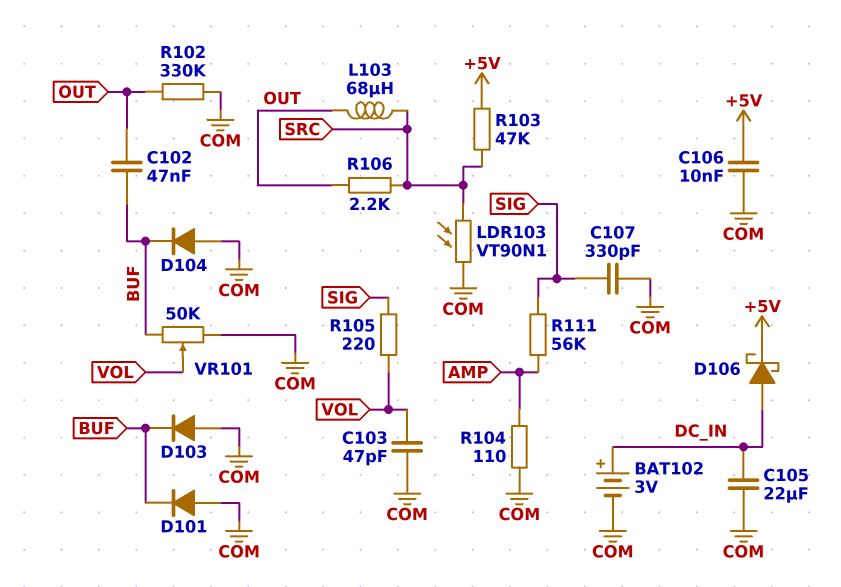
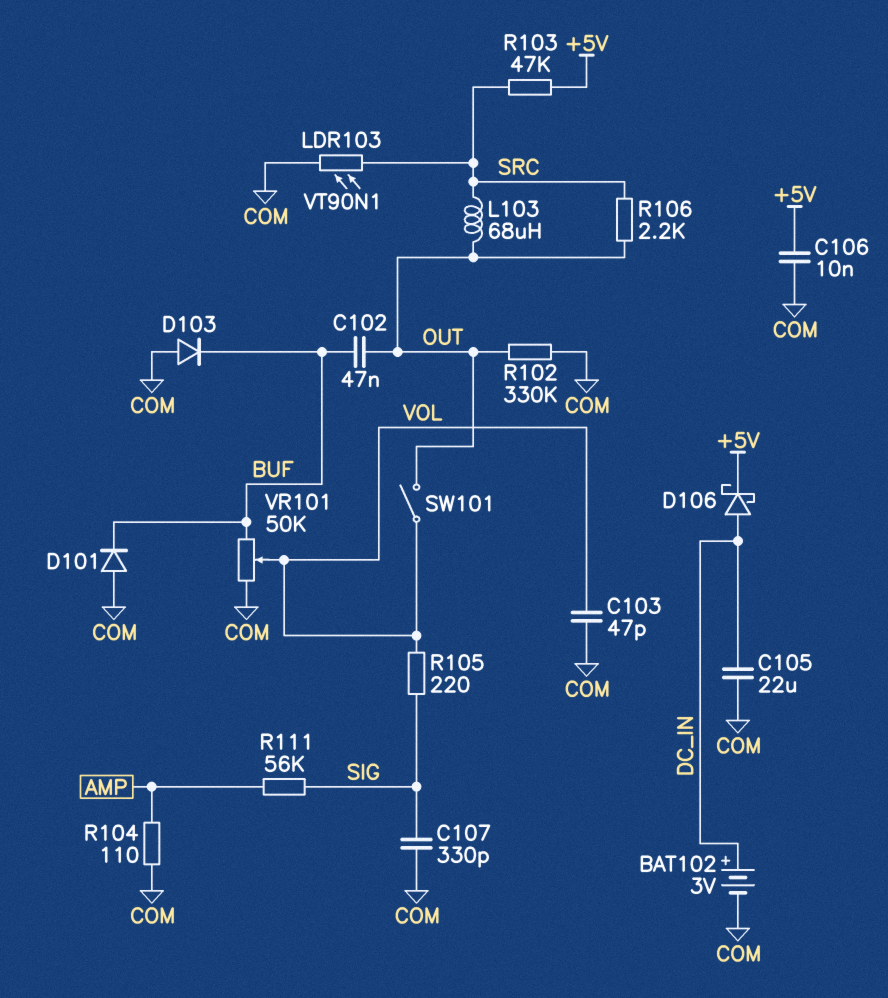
D104: diode (A COM, K BUF) -> none
SW101: none -> switch (OUT, VOL)

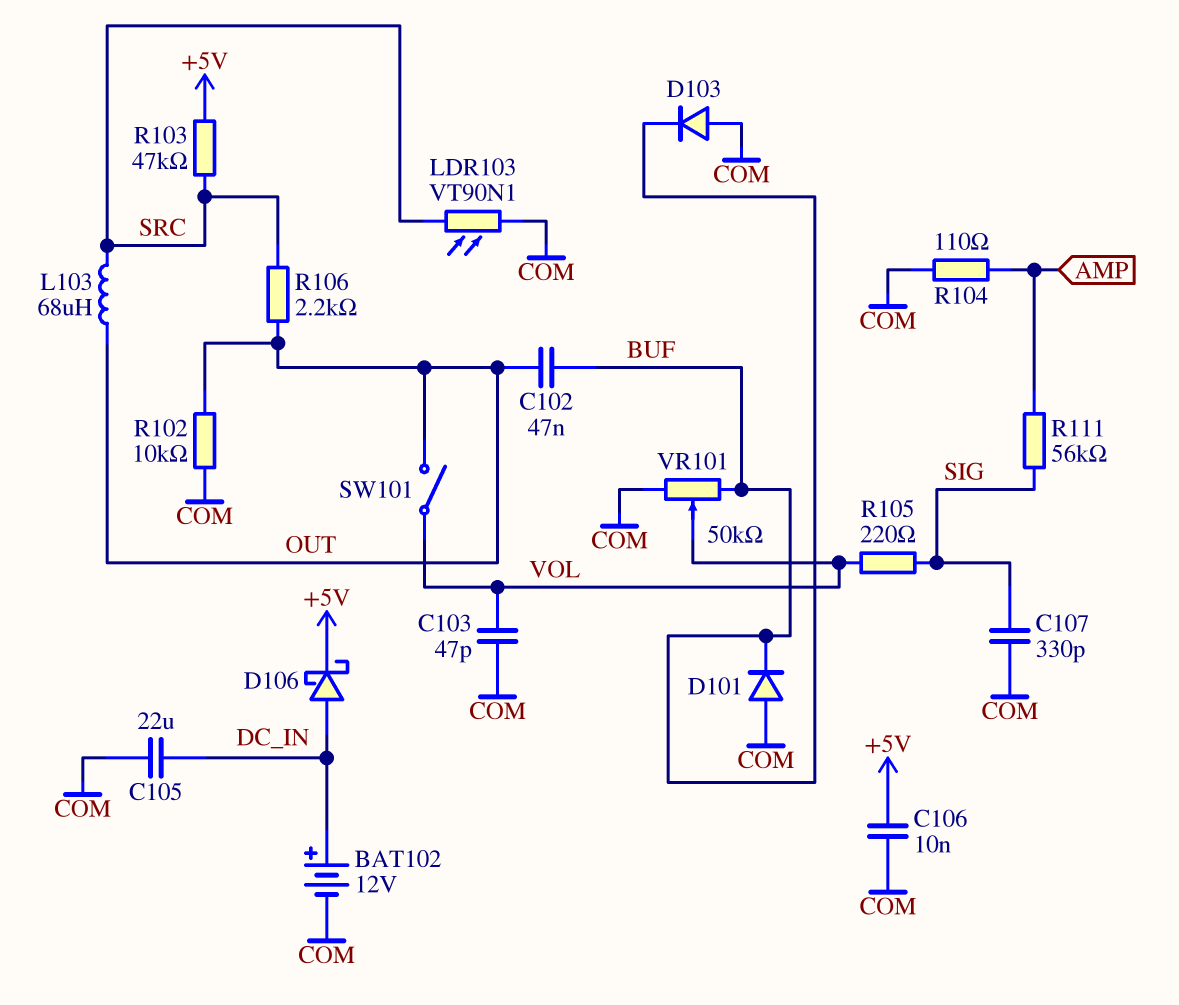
BAT102: 3V (plus DC_IN, minus COM) -> 12V (plus DC_IN, minus COM)
R102: 330k (COM, OUT) -> 10k (COM, OUT)

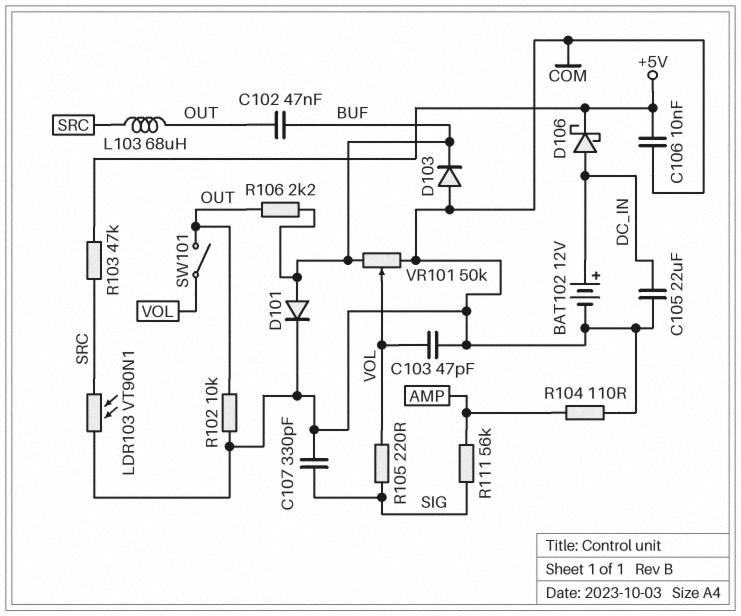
D101: diode (A COM, K BUF) -> diode (A BUF, K COM)
R106: 2.2k (OUT, SRC) -> 2.2k (BUF, OUT)

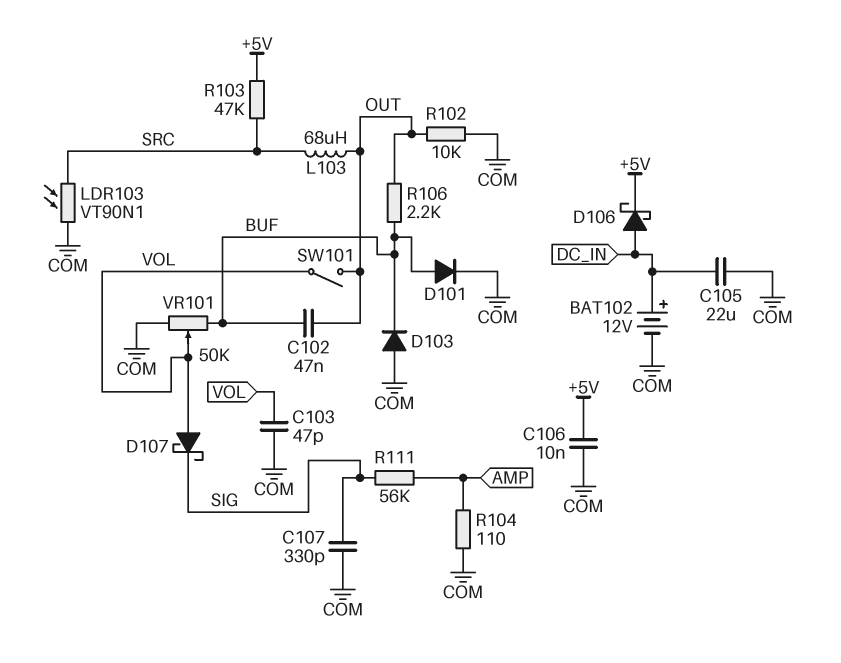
D107: none -> schottky (A VOL, K SIG)
R105: 220 (SIG, VOL) -> none

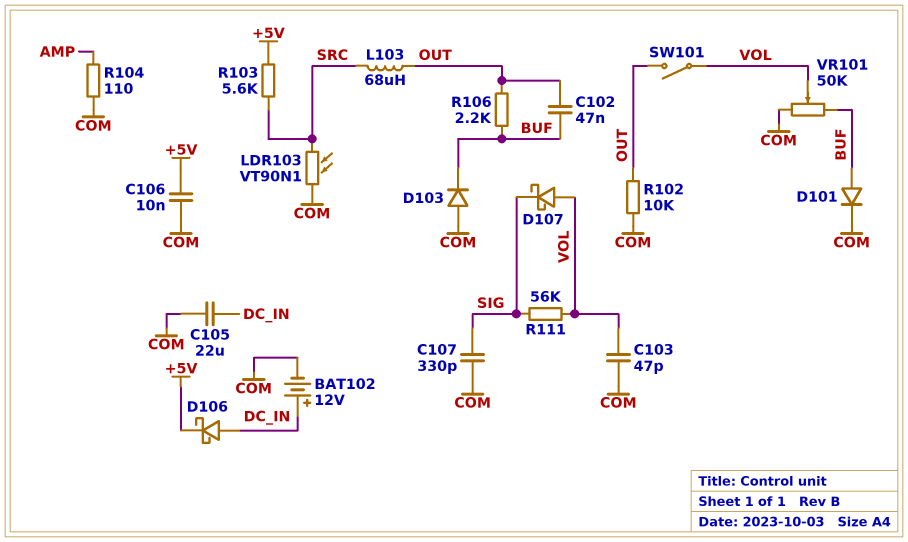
R103: 47k (+5V, SRC) -> 5.6k (+5V, SRC)
R111: 56k (AMP, SIG) -> 56k (SIG, VOL)

